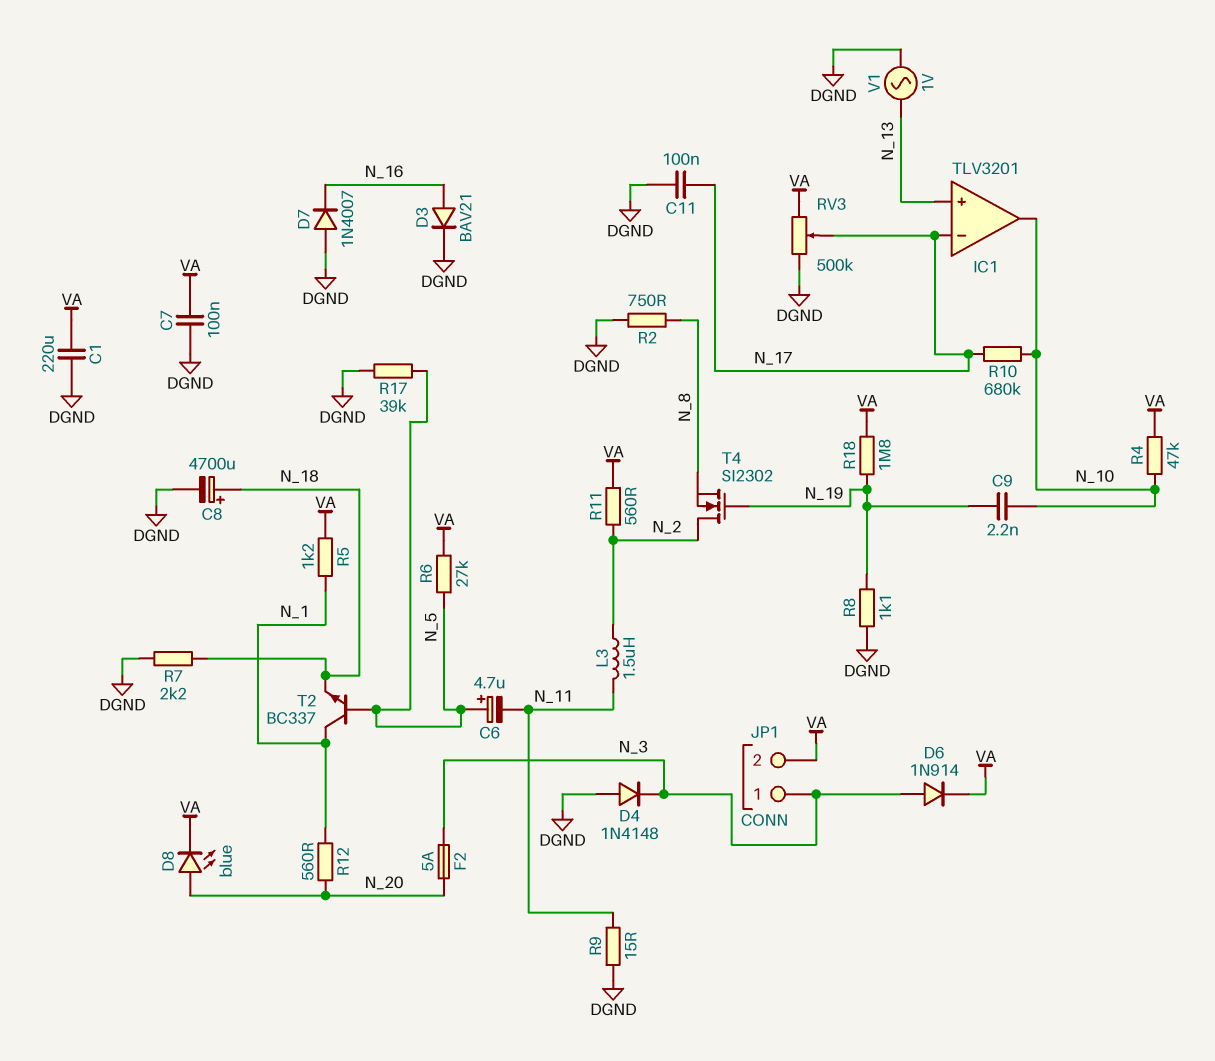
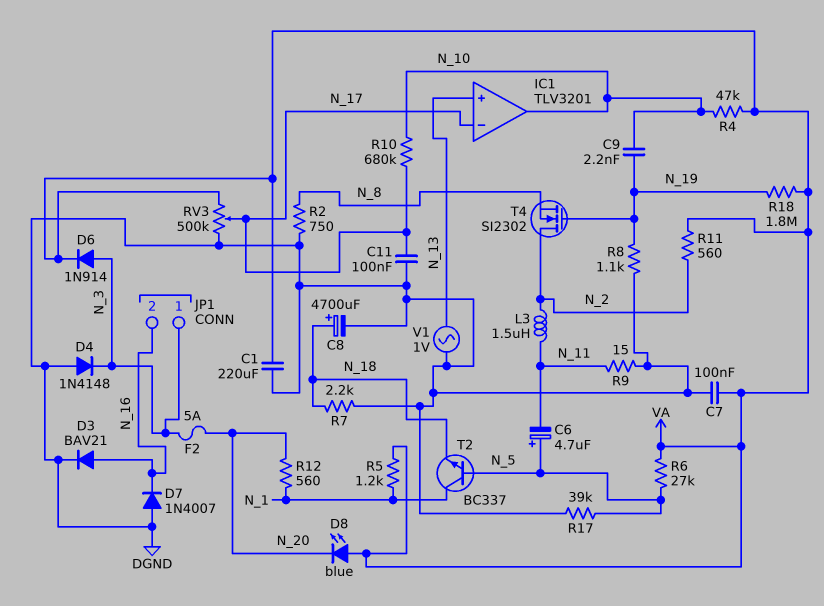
D8: LED blue (A N_20, K VA) -> LED blue (A VA, K N_20)
JP1 pin 2: VA -> N_16

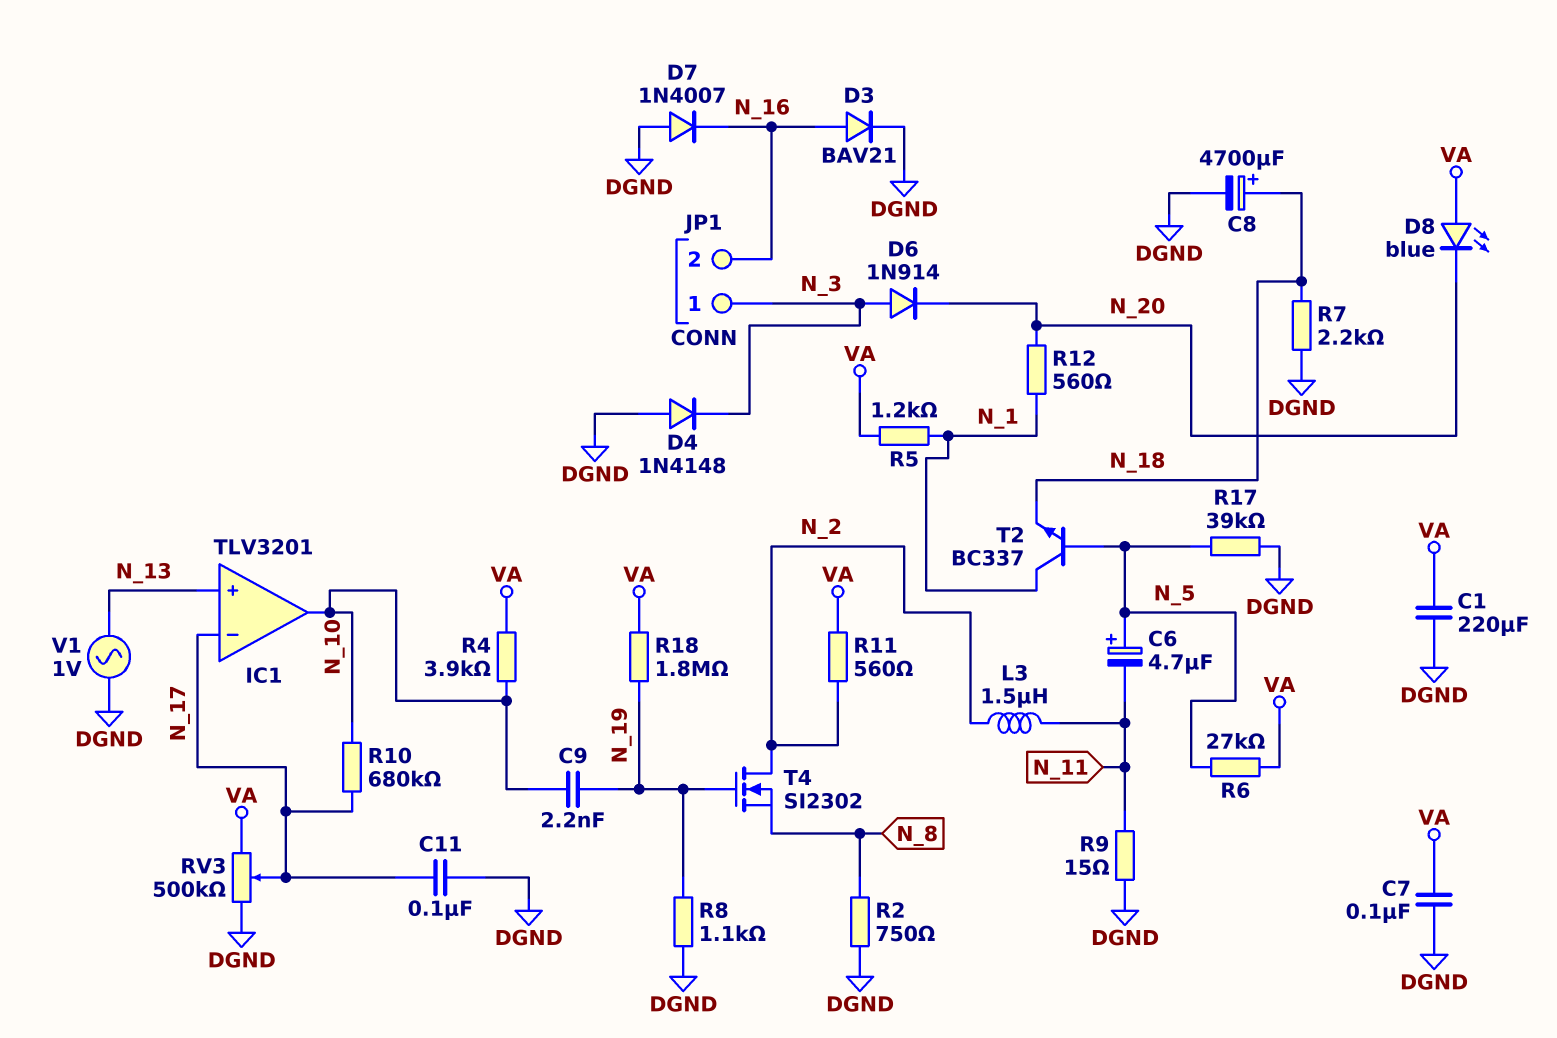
D6: diode 1N914 (A N_3, K VA) -> diode 1N914 (A N_3, K N_20)
F2: 5A (N_3, N_20) -> none
R4: 47k (N_10, VA) -> 3.9k (N_10, VA)

